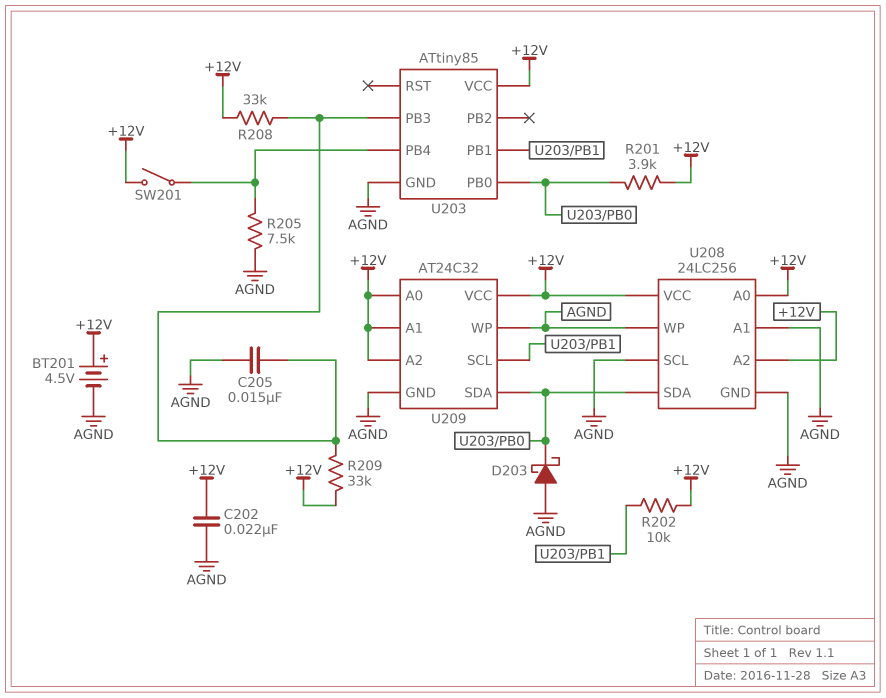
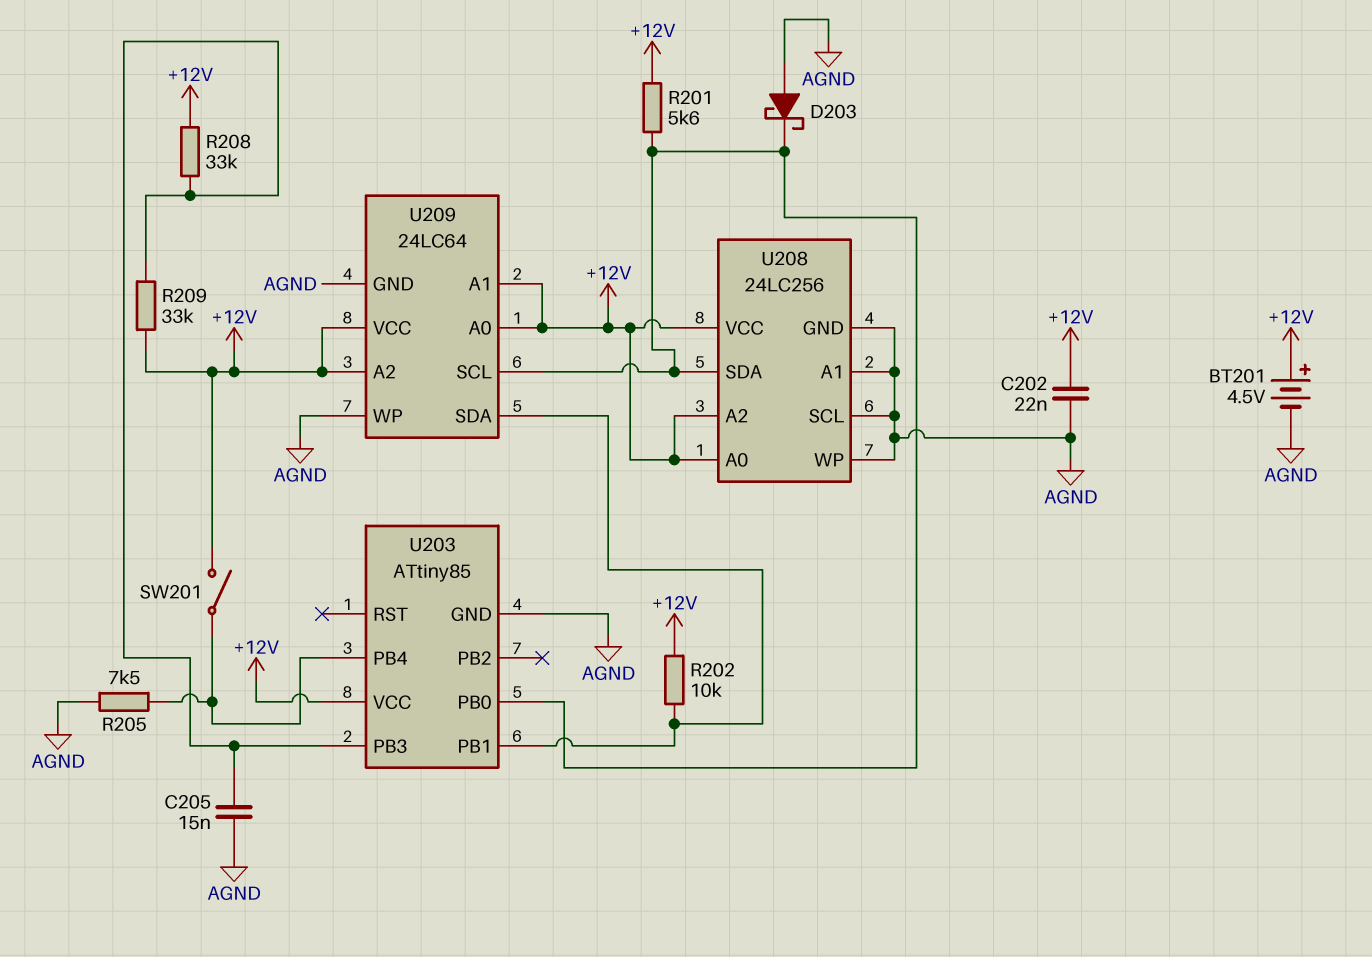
R201: 3.9k (+12V, U203/PB0) -> 5.6k (+12V, U203/PB0)
U209: AT24C32 -> 24LC64
U209 pin SCL: U203/PB1 -> U203/PB0
U209 pin SDA: U203/PB0 -> U203/PB1

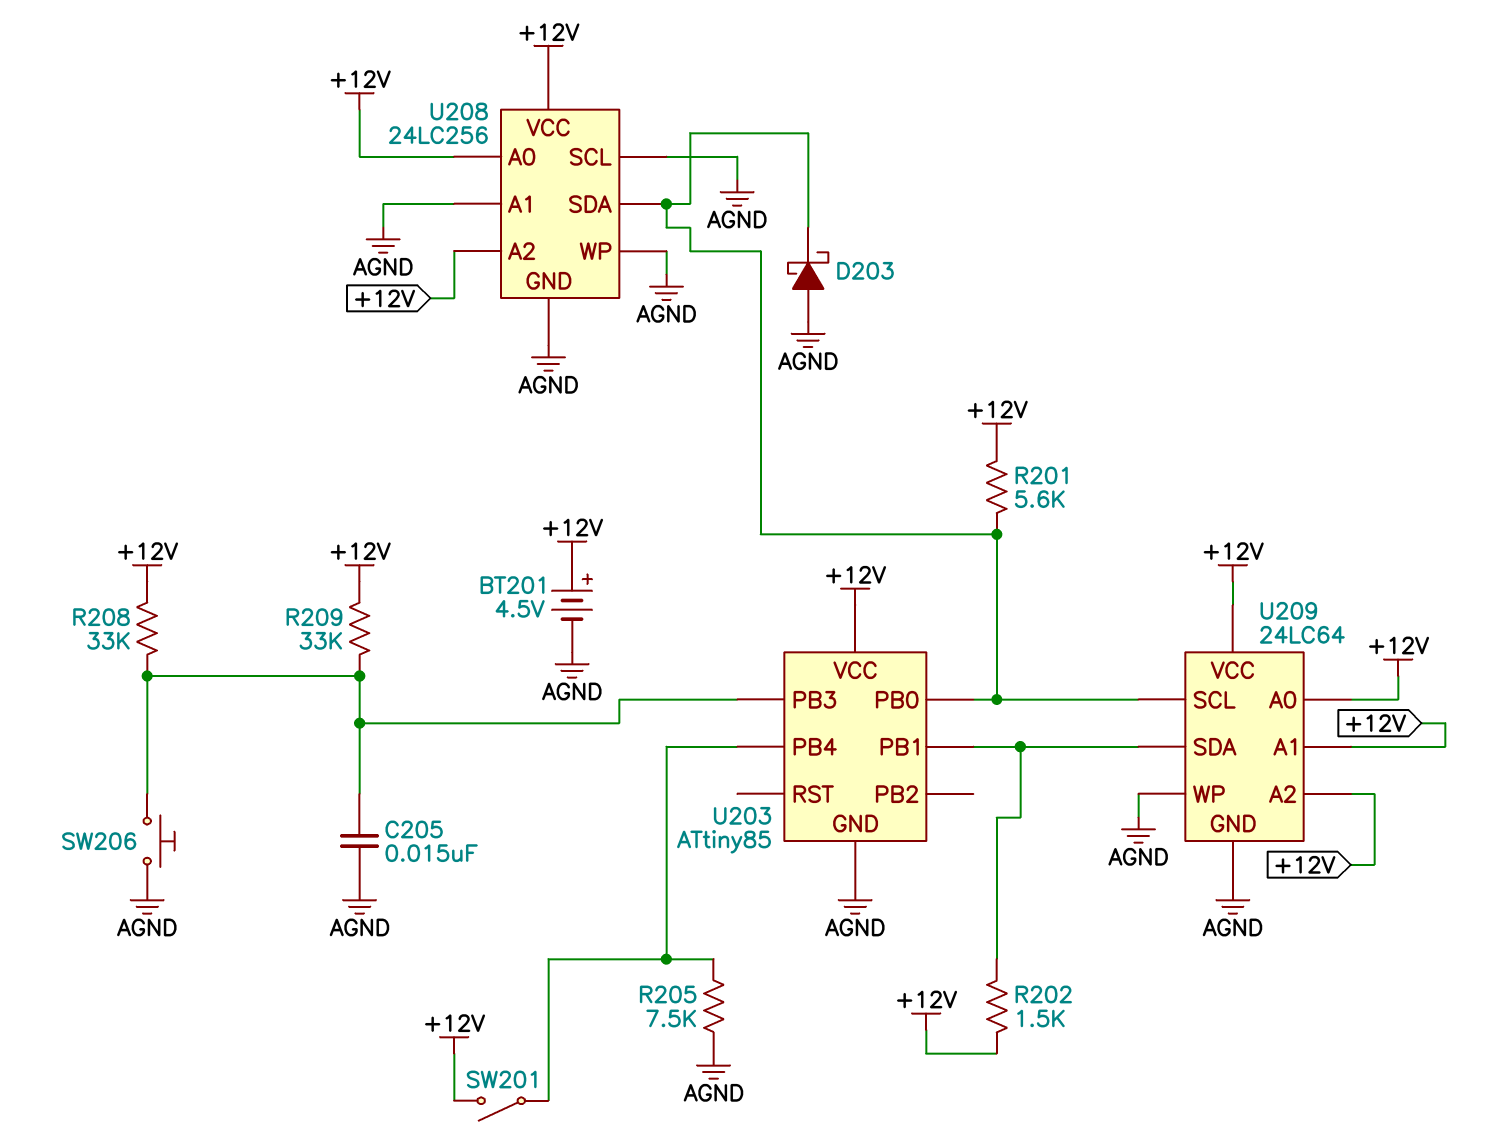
C202: 22nF (+12V, AGND) -> none
R202: 10k (+12V, U203/PB1) -> 1.5k (+12V, U203/PB1)
SW206: none -> button (AGND, U203/PB3)

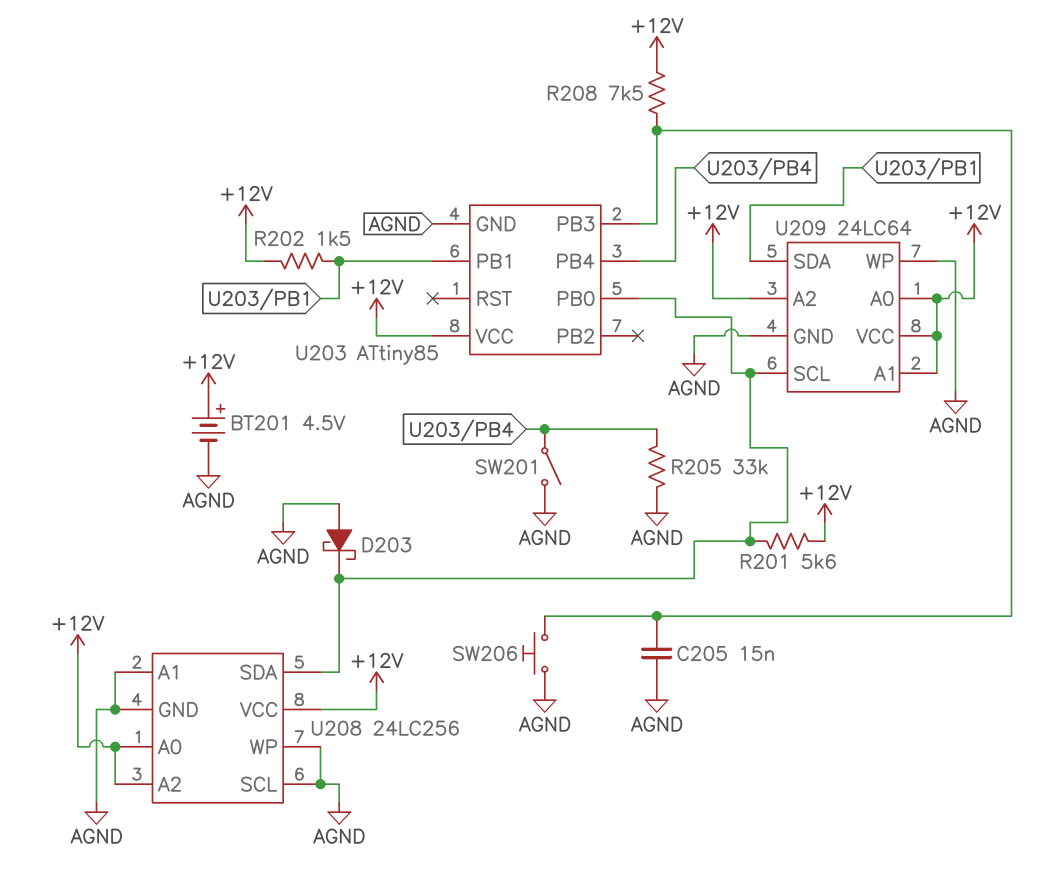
R205: 7.5k (AGND, U203/PB4) -> 33k (AGND, U203/PB4)
R208: 33k (+12V, U203/PB3) -> 7.5k (+12V, U203/PB3)
R209: 33k (+12V, U203/PB3) -> none
SW201: switch (+12V, U203/PB4) -> switch (AGND, U203/PB4)

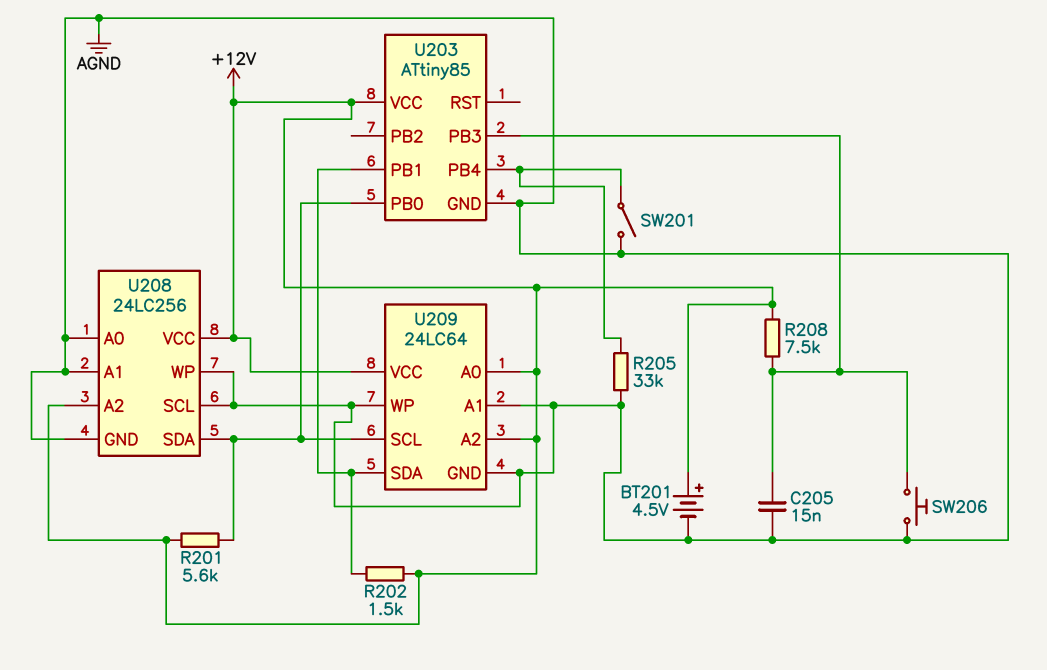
D203: schottky (A AGND, K U203/PB0) -> none
U208 pin A0: +12V -> AGND
U209 pin A1: +12V -> AGND

